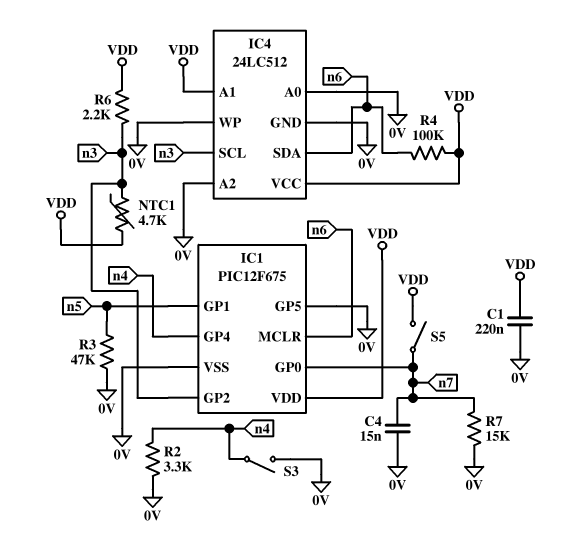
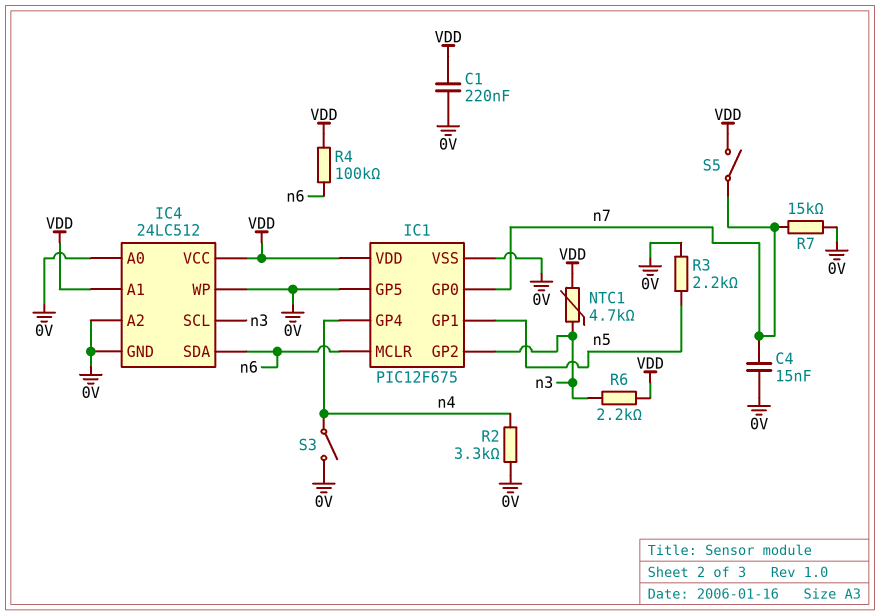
R3: 47k (0V, n5) -> 2.2k (0V, n5)

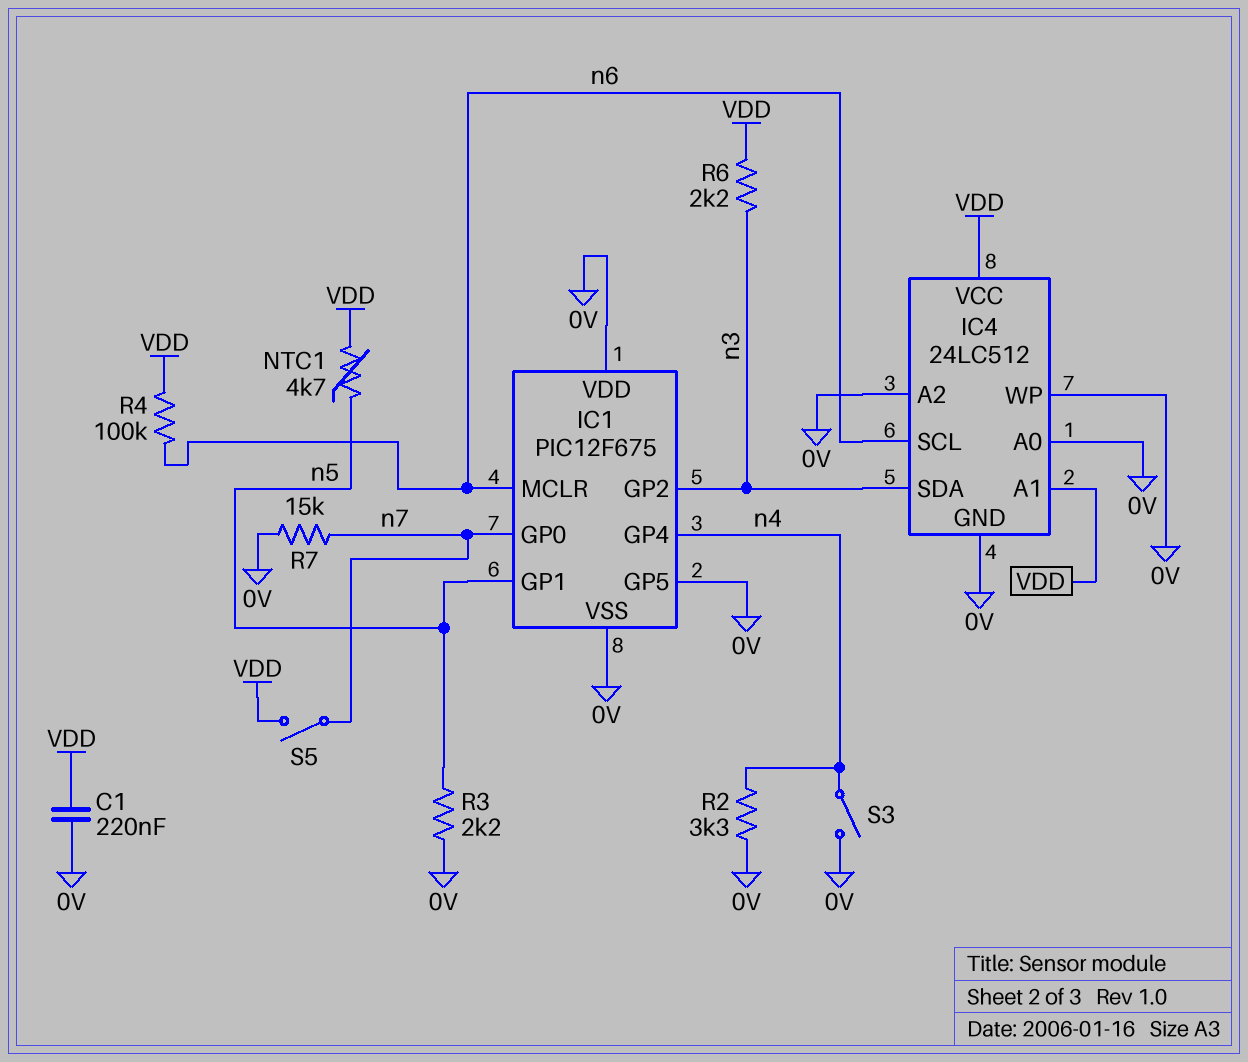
C4: 15nF (0V, n7) -> none
IC1 pin VDD: VDD -> 0V
IC4 pin SCL: n3 -> n6
IC4 pin SDA: n6 -> n3
NTC1: 4.7k (VDD, n3) -> 4.7k (VDD, n5)

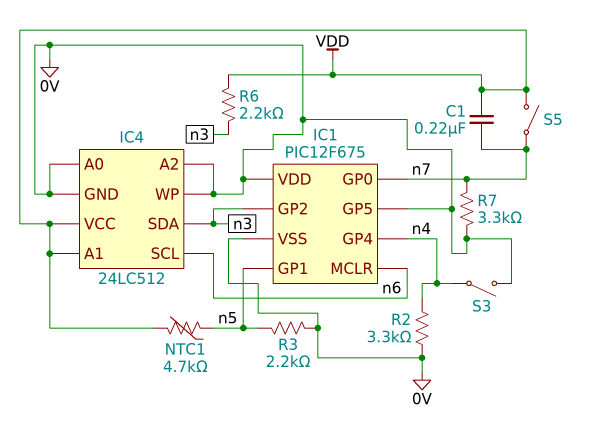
C1: 220nF (0V, VDD) -> 220nF (VDD, n7)
R4: 100k (VDD, n6) -> none
R7: 15k (0V, n7) -> 3.3k (0V, n7)

